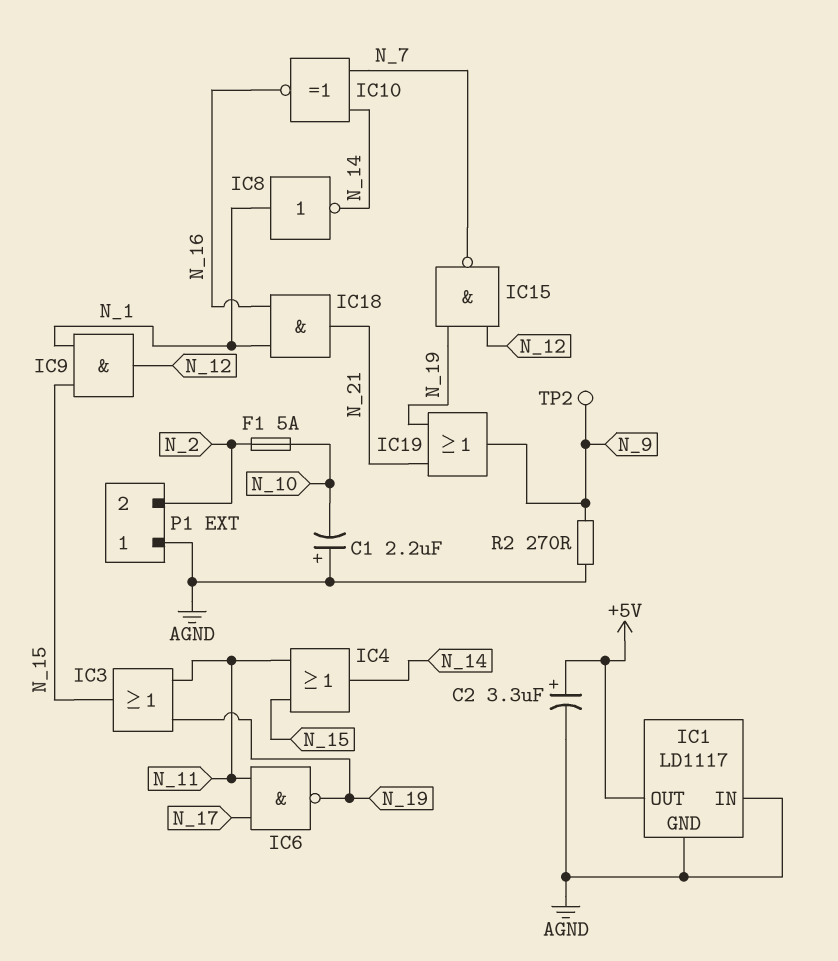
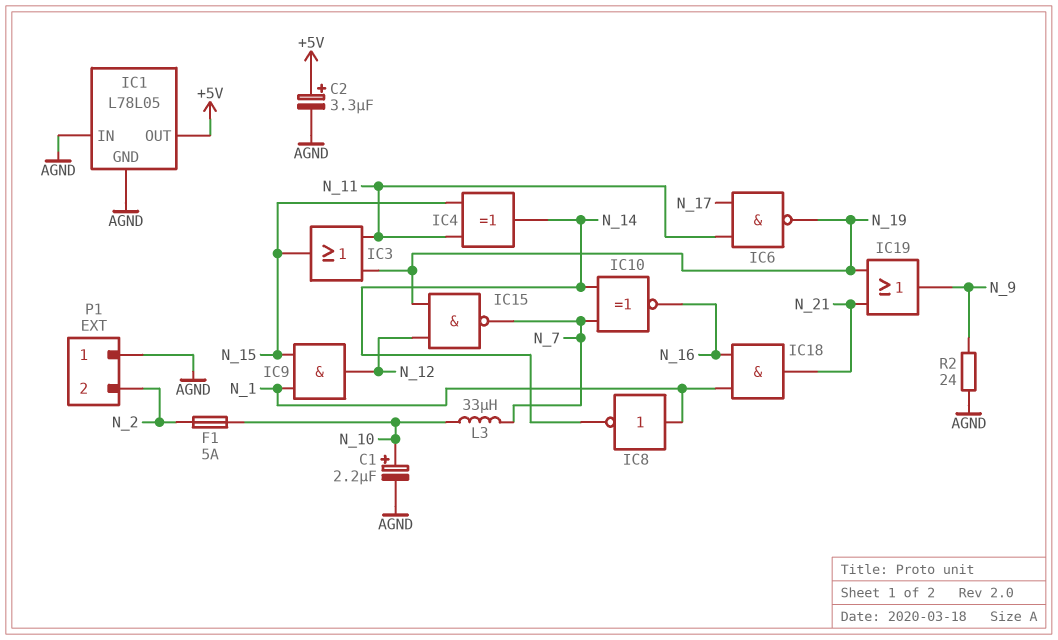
C1: 2.2uF (plus AGND, minus N_10) -> 2.2uF (plus N_10, minus AGND)
IC1: LD1117 -> L78L05
IC4: OR (in N_11, in N_15, out N_14) -> XOR (in N_11, in N_15, out N_14)
L3: none -> 33uH (N_7, N_10)
R2: 270 (AGND, N_9) -> 24 (AGND, N_9)
TP2: test point (N_9) -> none

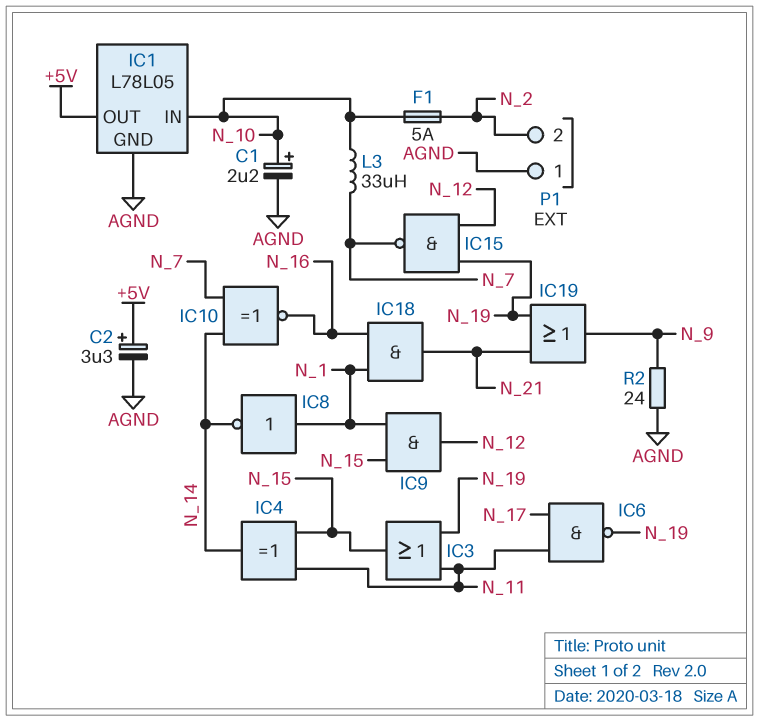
IC1 pin IN: AGND -> N_10

